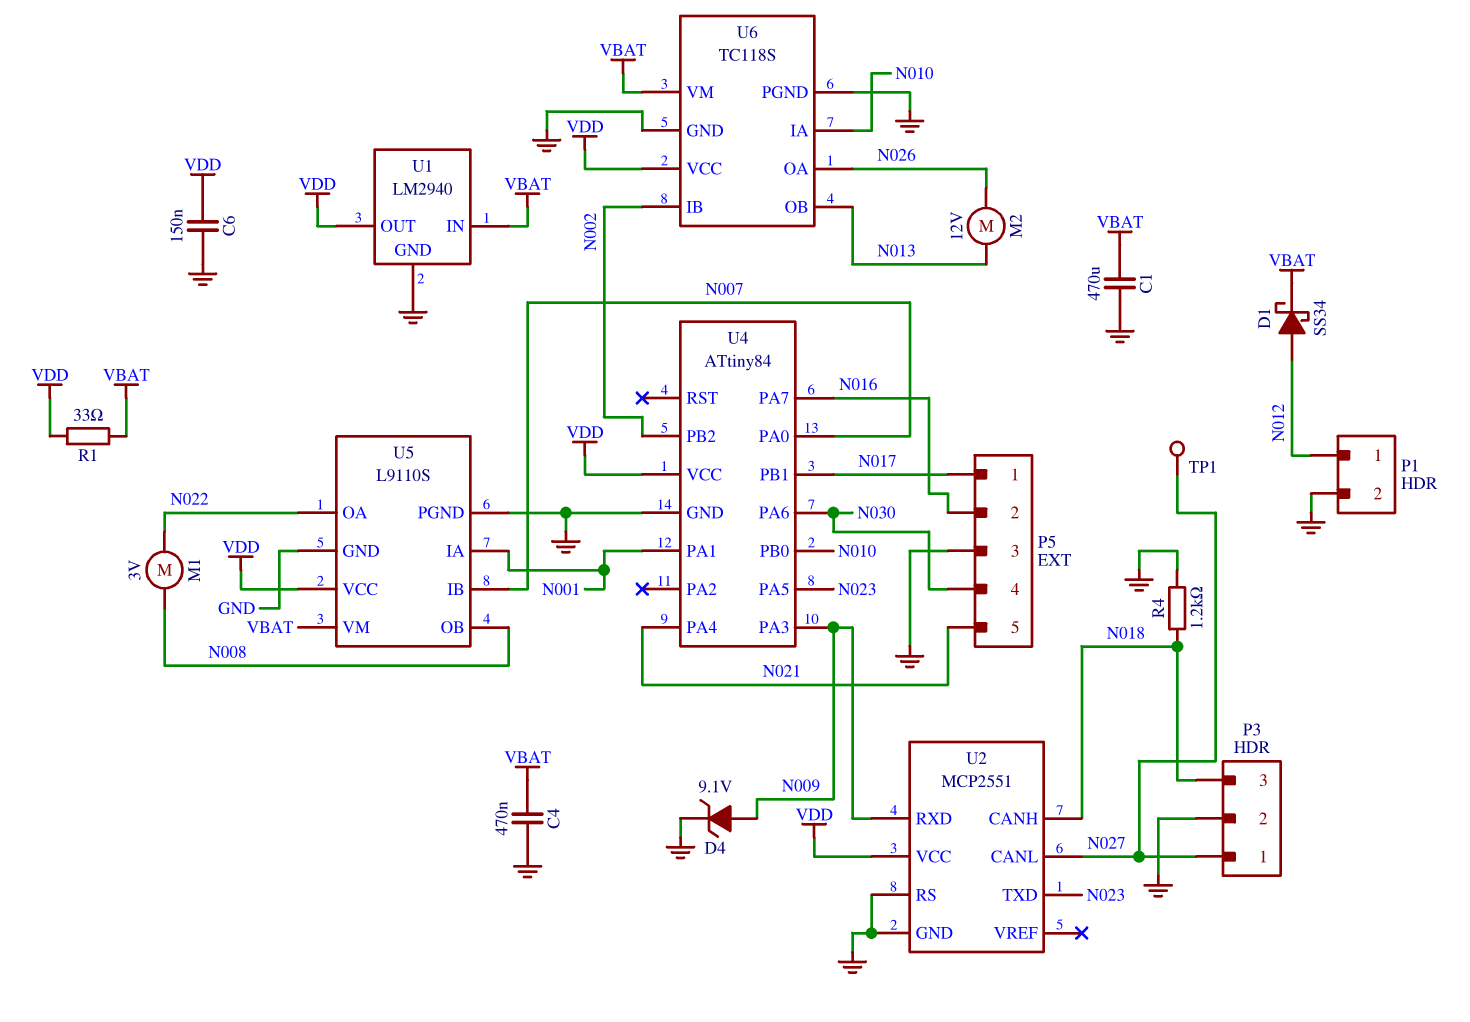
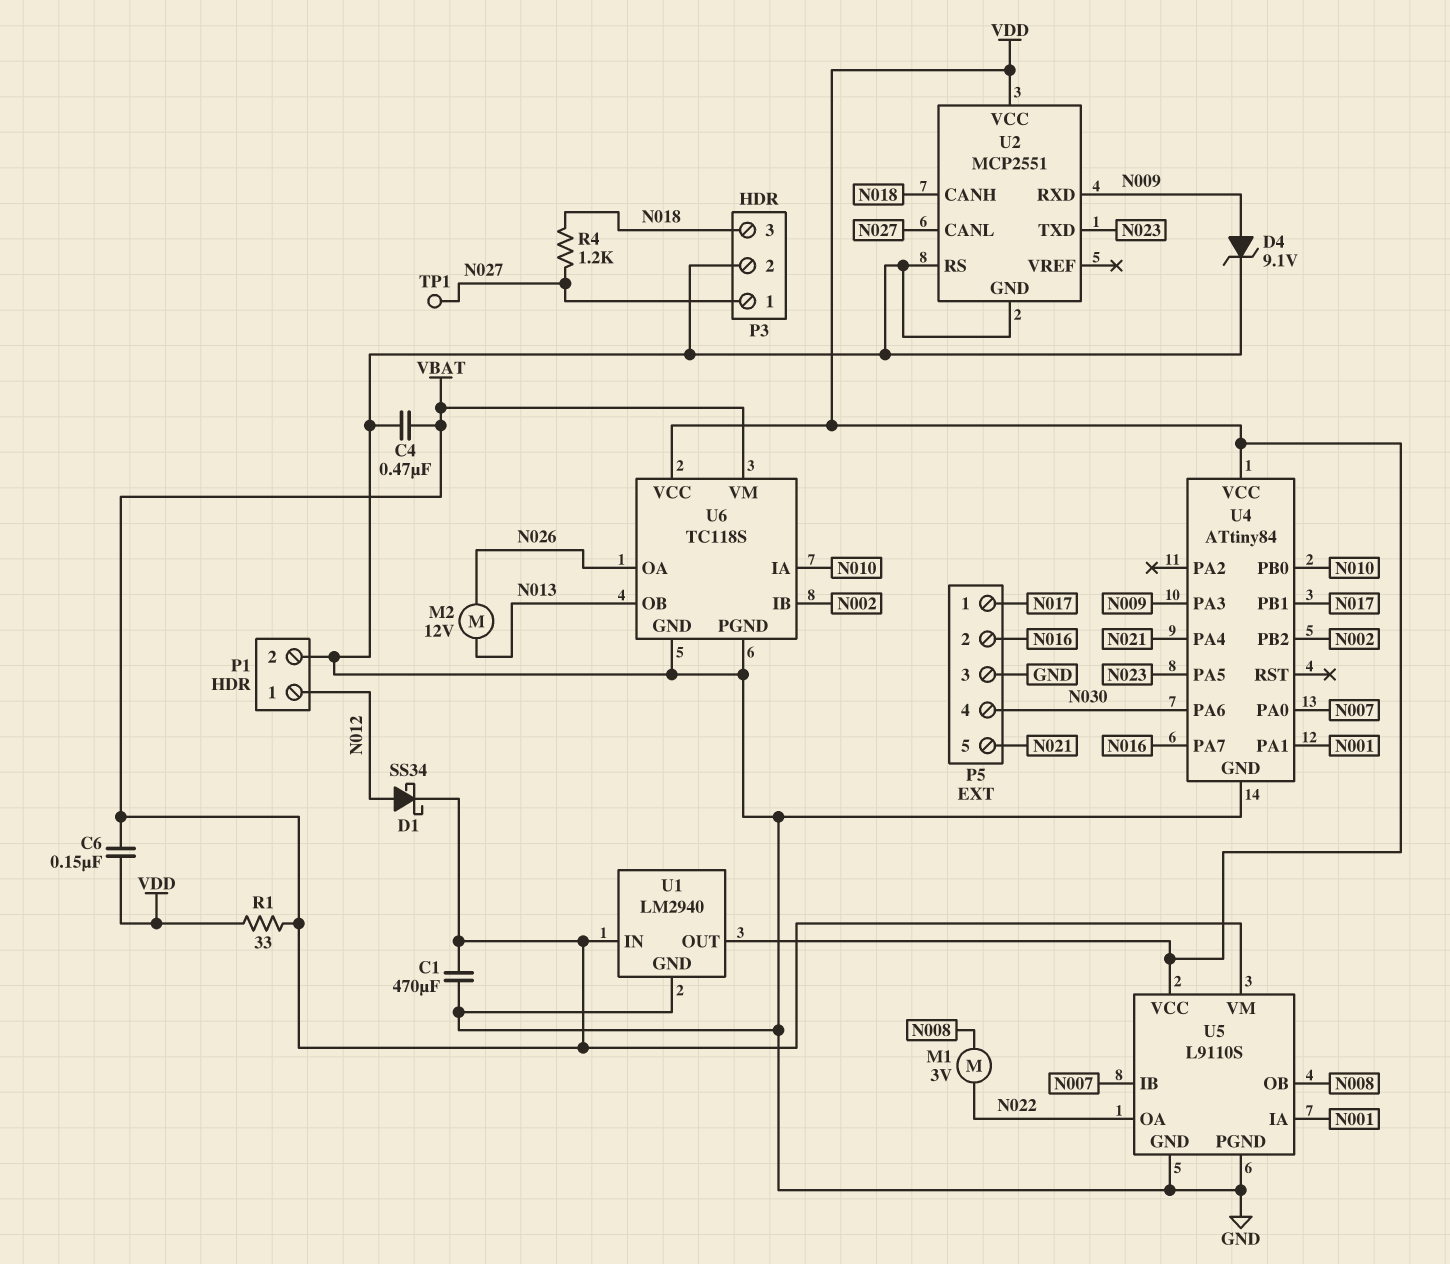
C6: 150nF (GND, VDD) -> 150nF (VBAT, VDD)
R4: 1.2k (GND, N018) -> 1.2k (N018, N027)

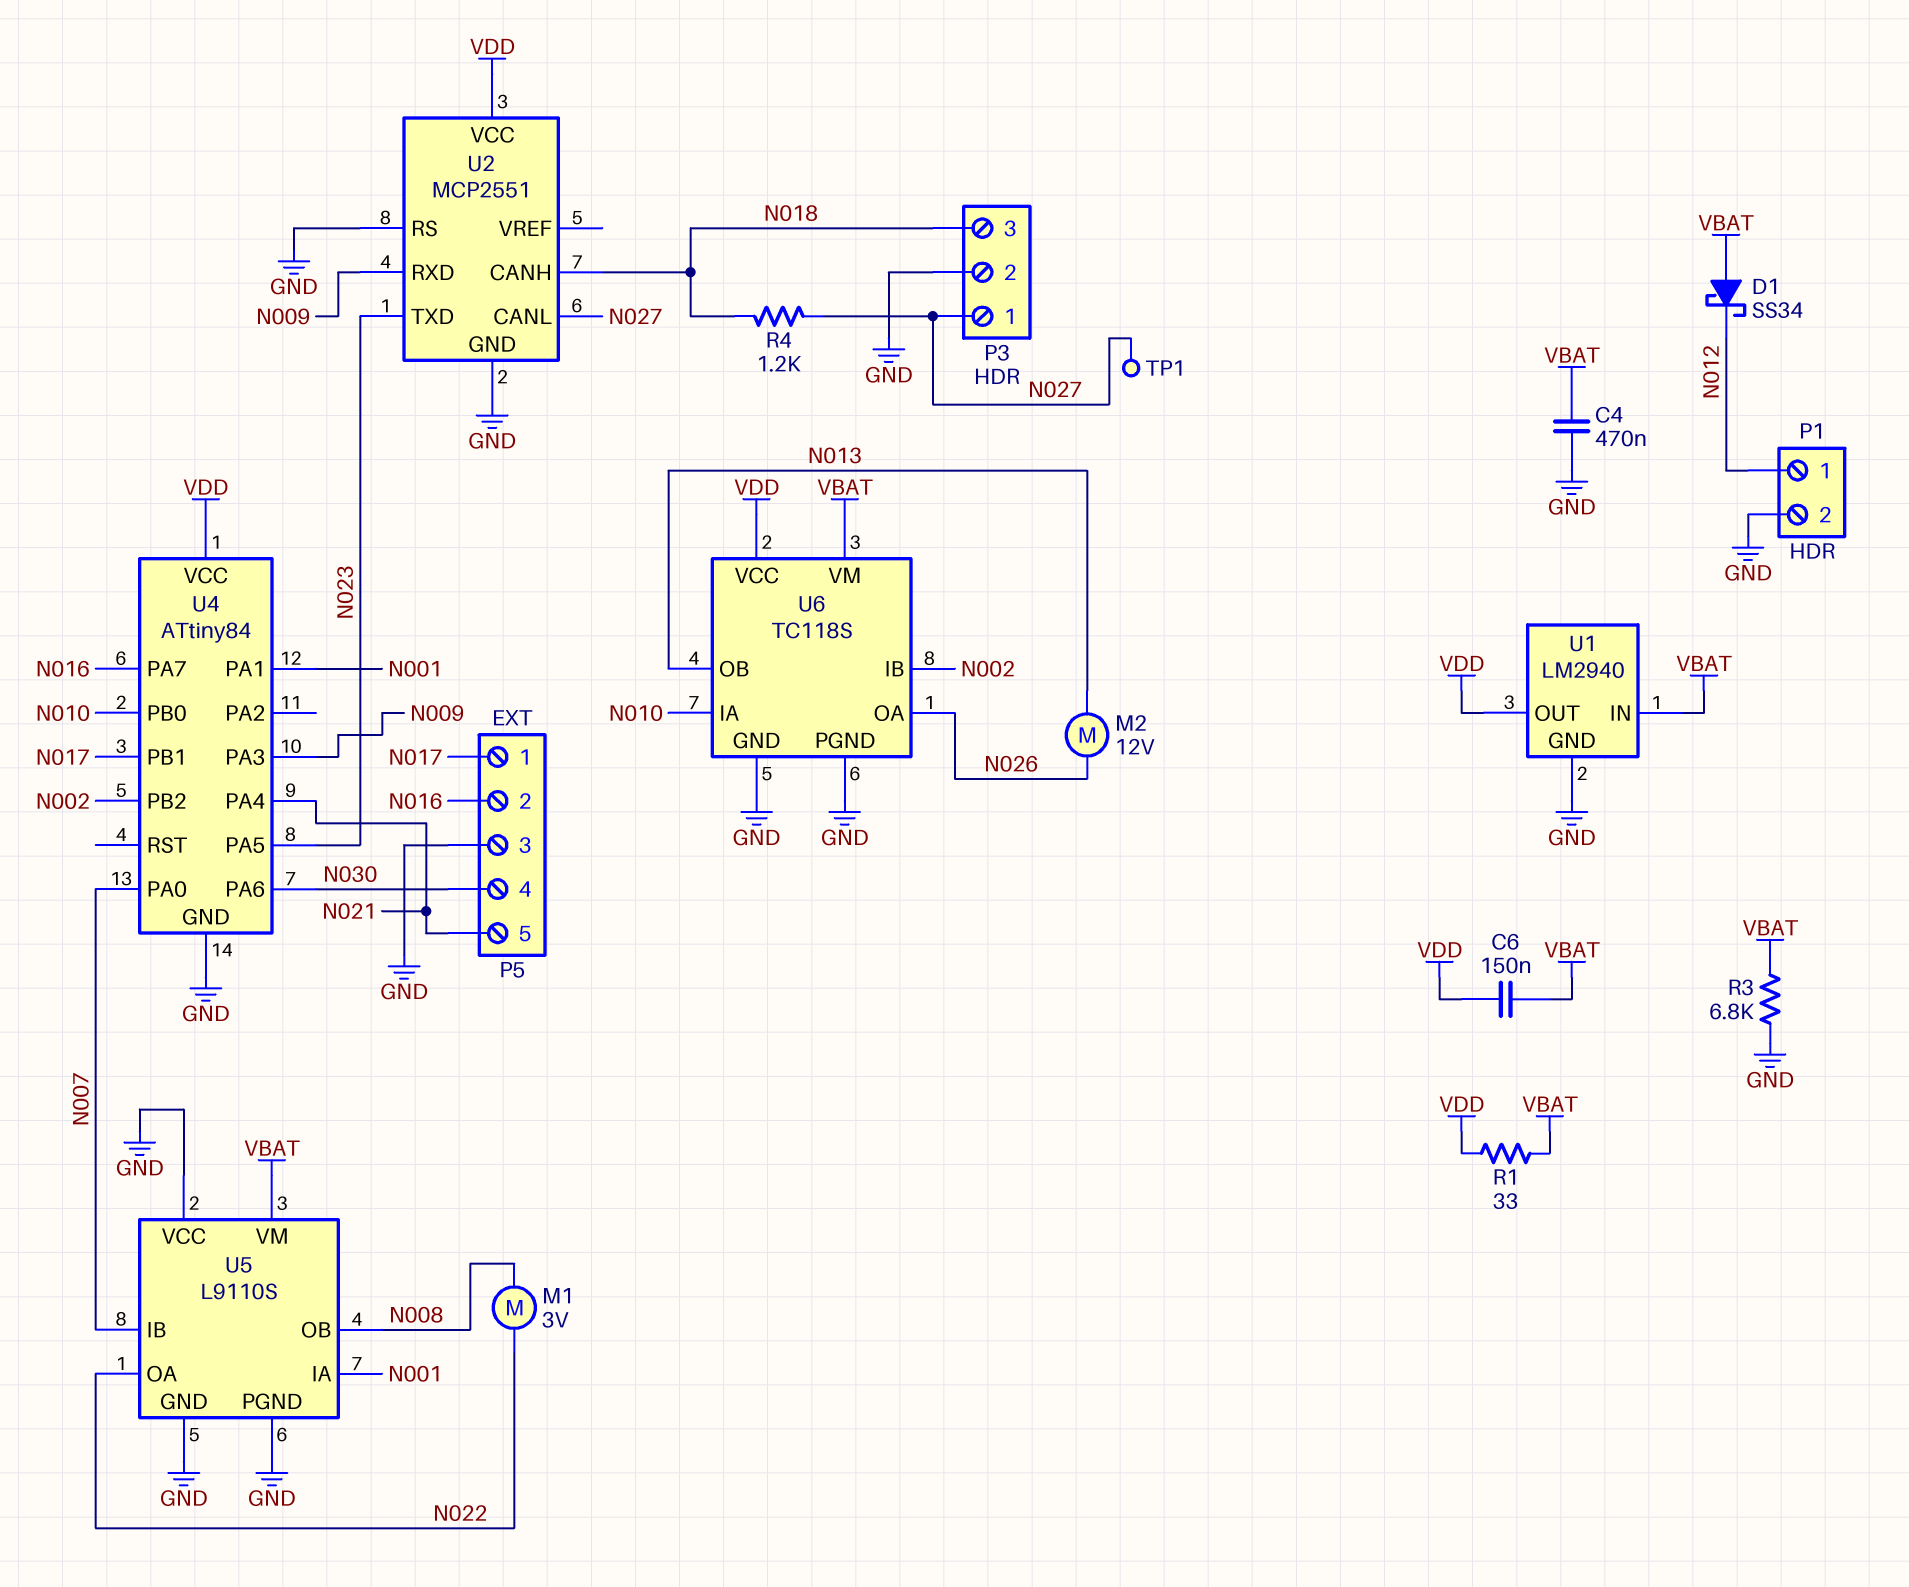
C1: 470uF (GND, VBAT) -> none
D1: schottky SS34 (A N012, K VBAT) -> schottky SS34 (A VBAT, K N012)
D4: zener 9.1V (A N009, K GND) -> none
R3: none -> 6.8k (GND, VBAT)
U5 pin VCC: VDD -> GND

